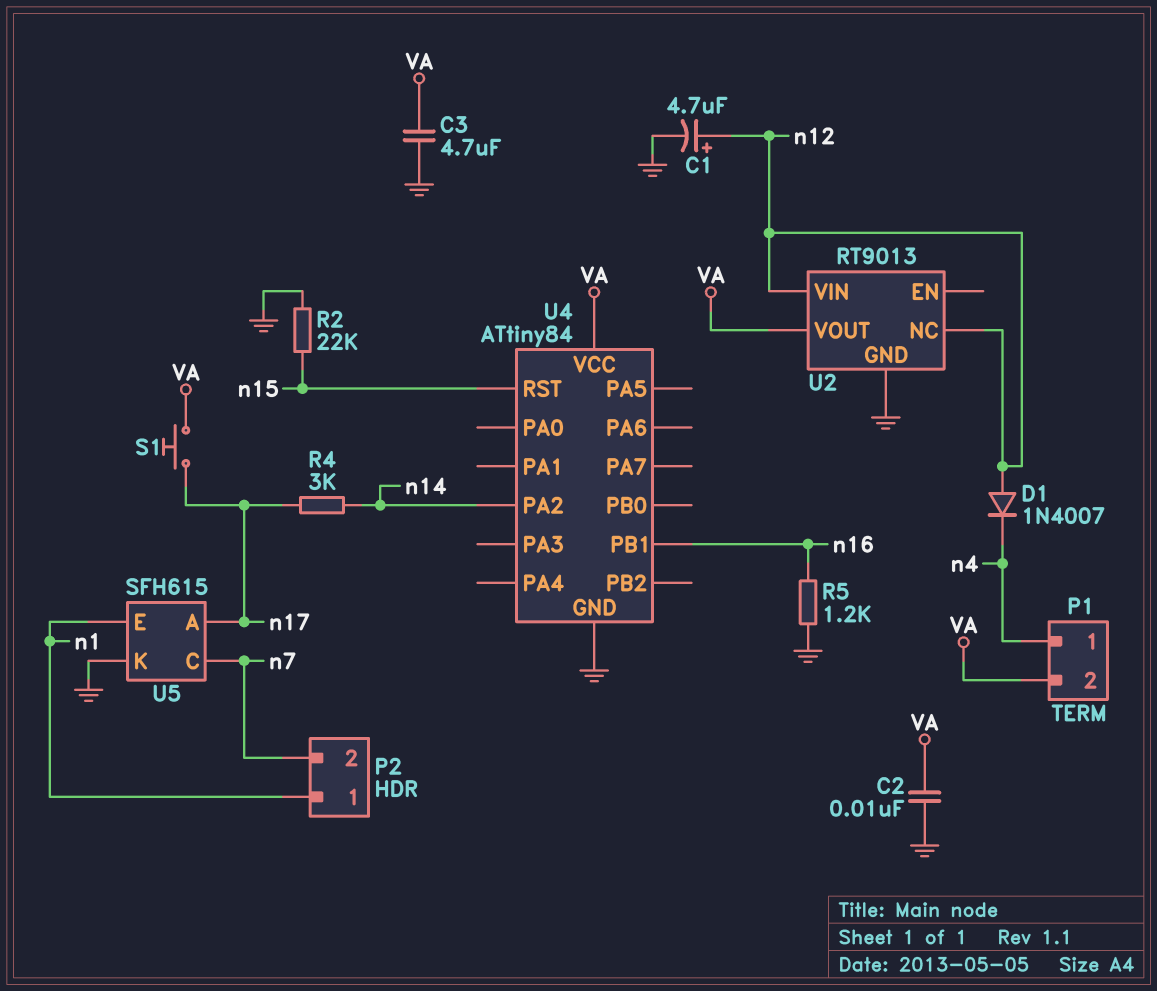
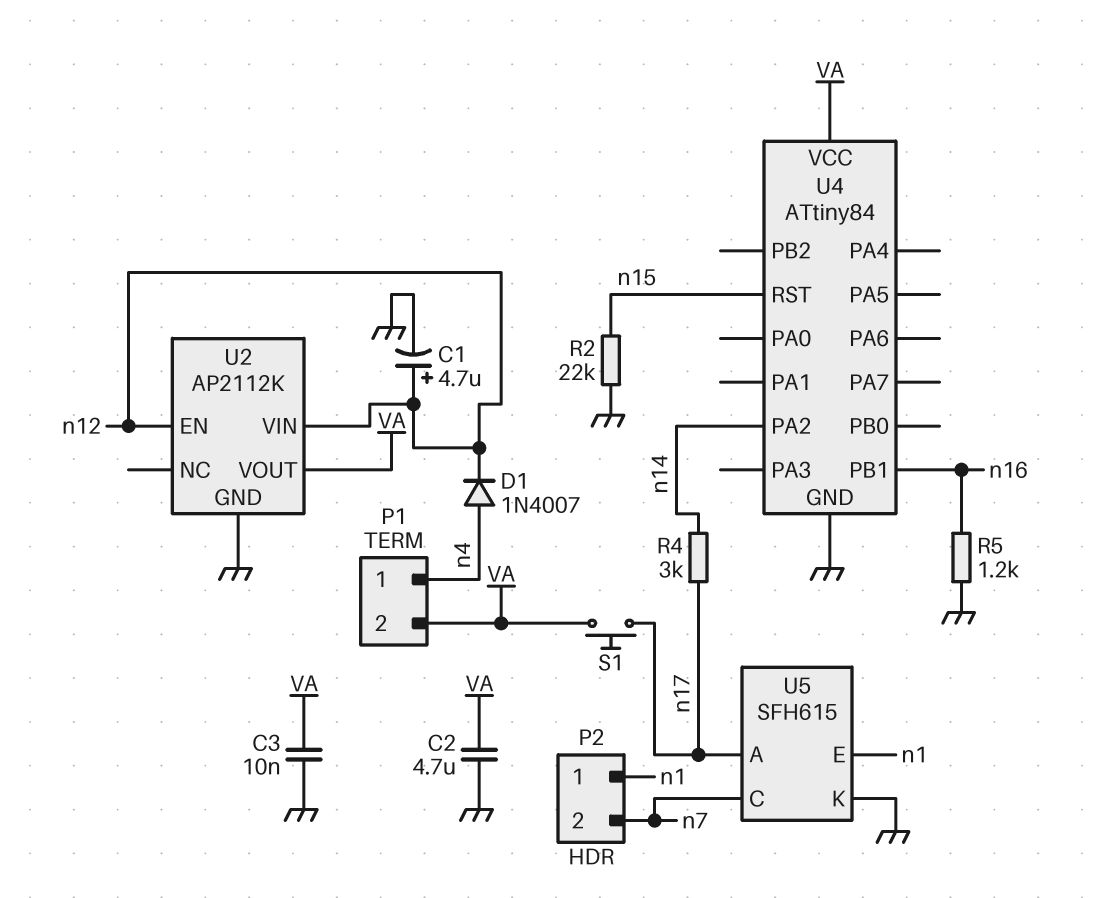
C2: 10nF (GND, VA) -> 4.7uF (GND, VA)
C3: 4.7uF (GND, VA) -> 10nF (GND, VA)
D1: diode 1N4007 (A n12, K n4) -> diode 1N4007 (A n4, K n12)
U2: RT9013 -> AP2112K
U2 pin EN: none -> n12
U2 pin NC: n12 -> none

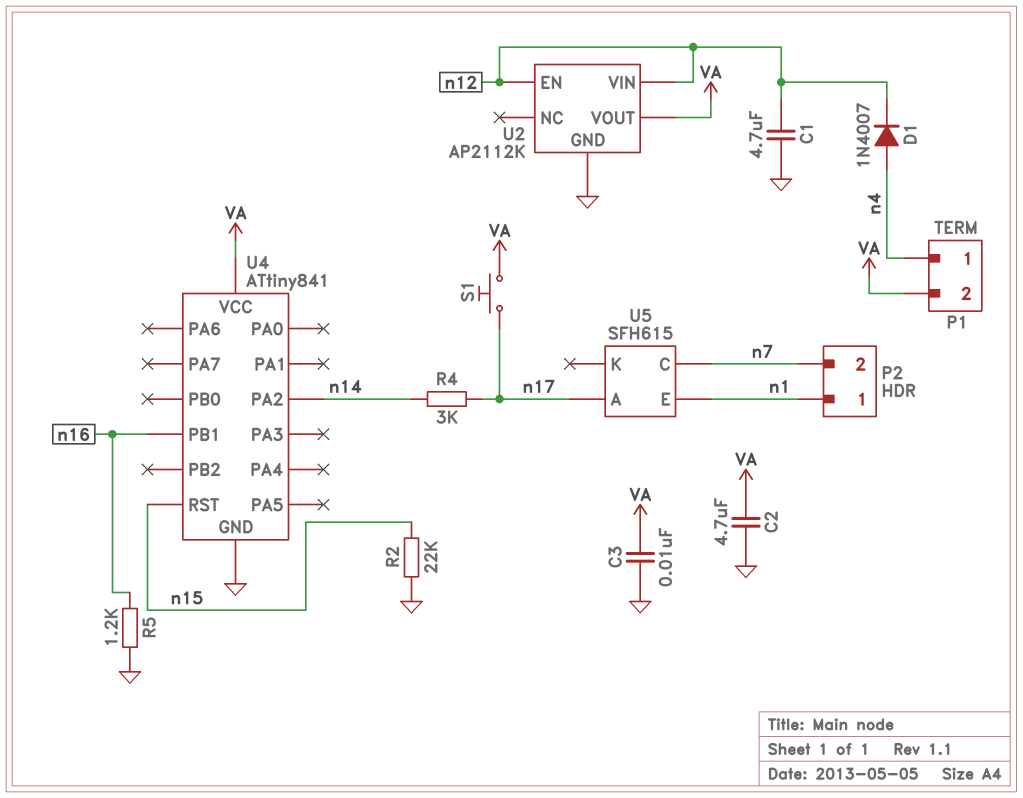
C1: 4.7uF (plus n12, minus GND) -> 4.7uF (GND, n12)
U4: ATtiny84 -> ATtiny841
U5 pin K: GND -> none

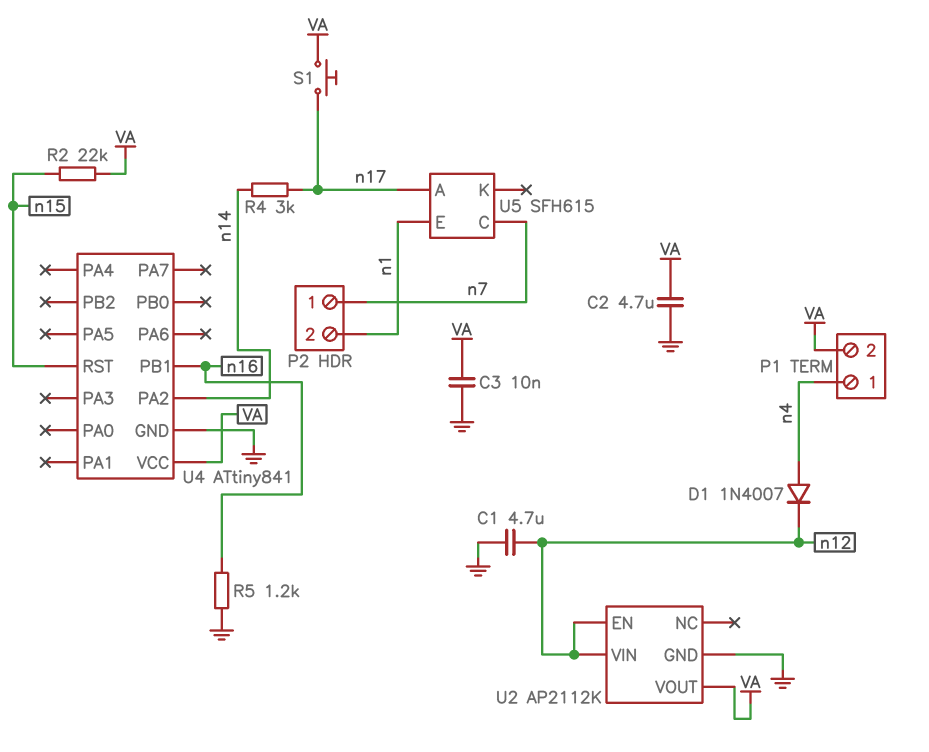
P2 pin 1: n1 -> n7
P2 pin 2: n7 -> n1
R2: 22k (GND, n15) -> 22k (VA, n15)

